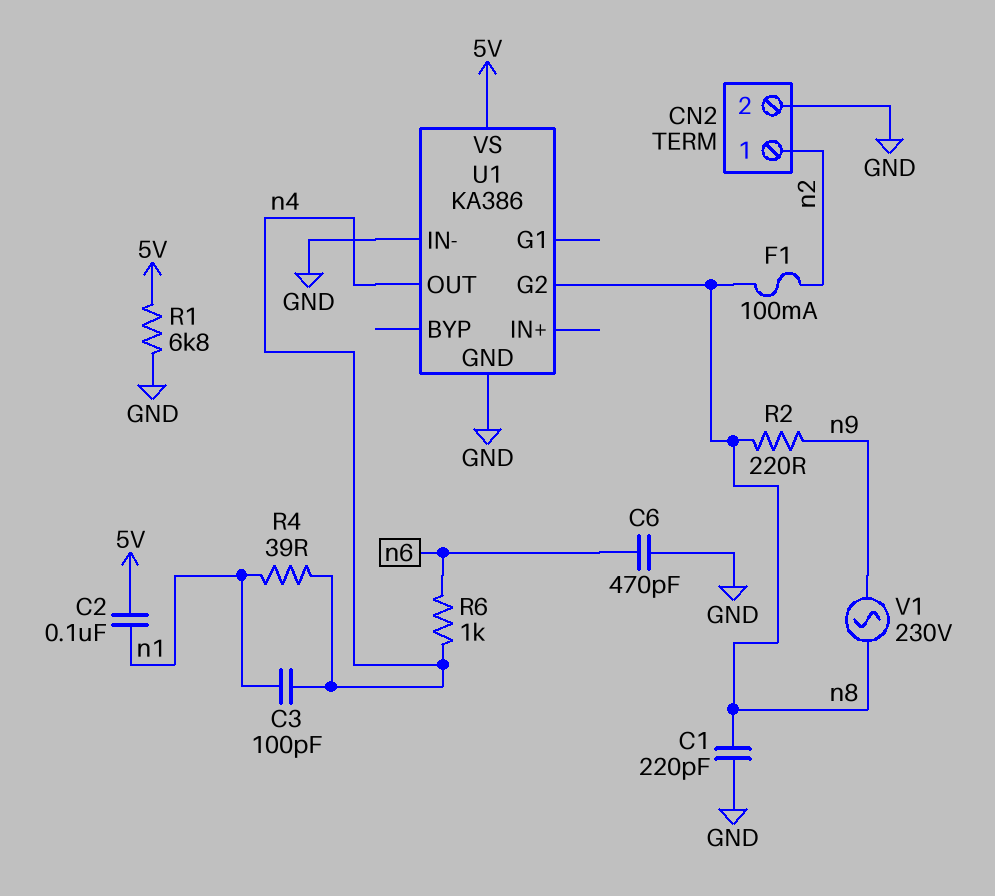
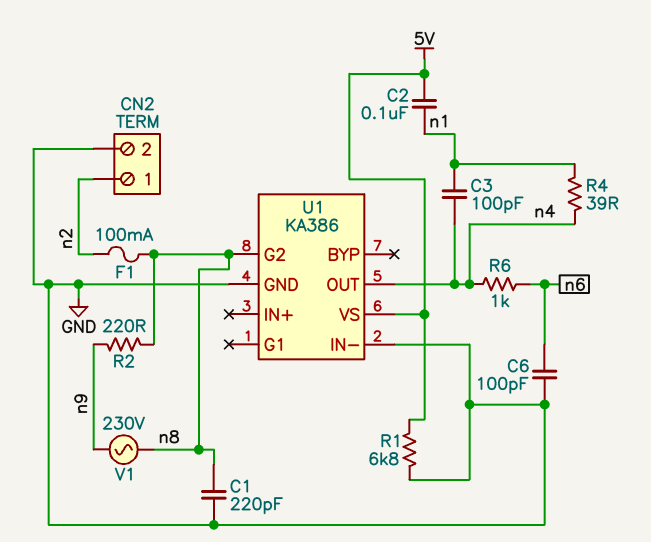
C6: 470pF (GND, n6) -> 100pF (GND, n6)

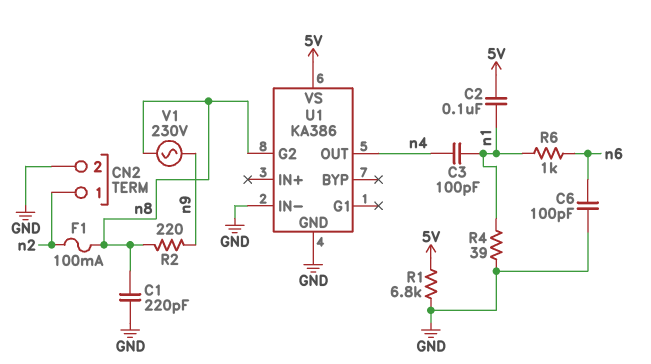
R4: 39 (n1, n4) -> 39 (GND, n1)
R6: 1k (n4, n6) -> 1k (n1, n6)

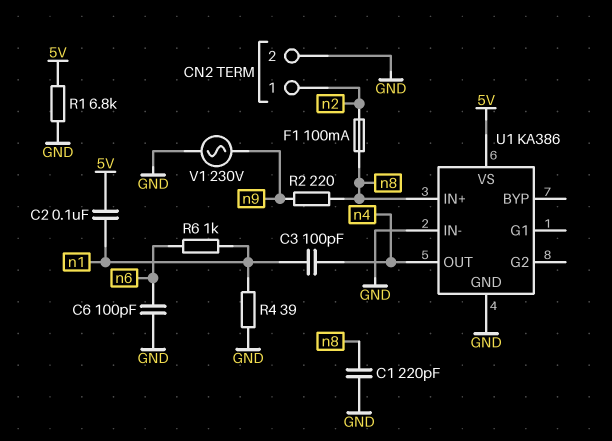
U1 pin G2: n8 -> none
U1 pin IN+: none -> n8
V1: AC 230V (n8, n9) -> AC 230V (GND, n9)

